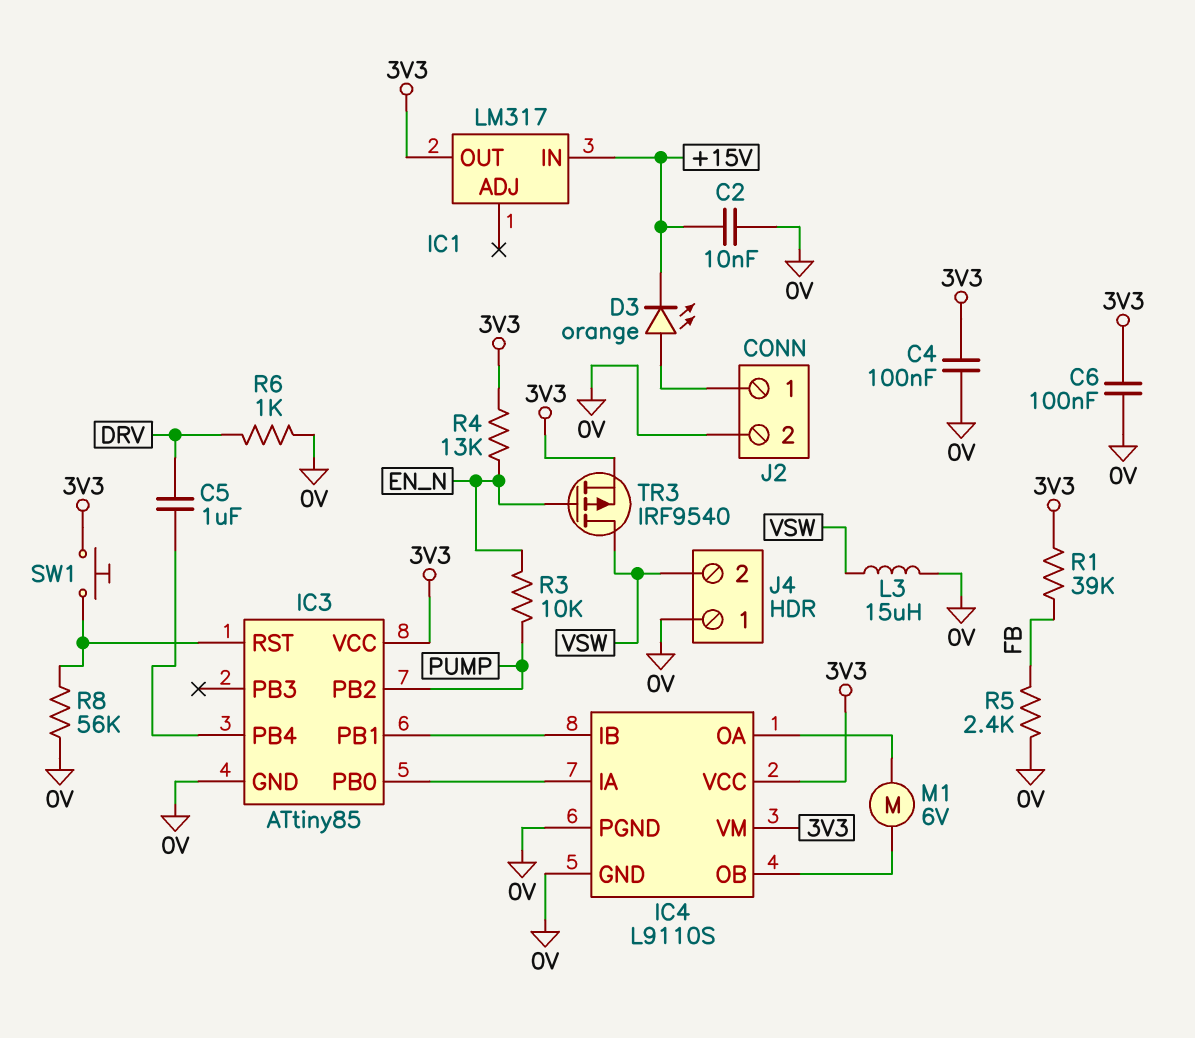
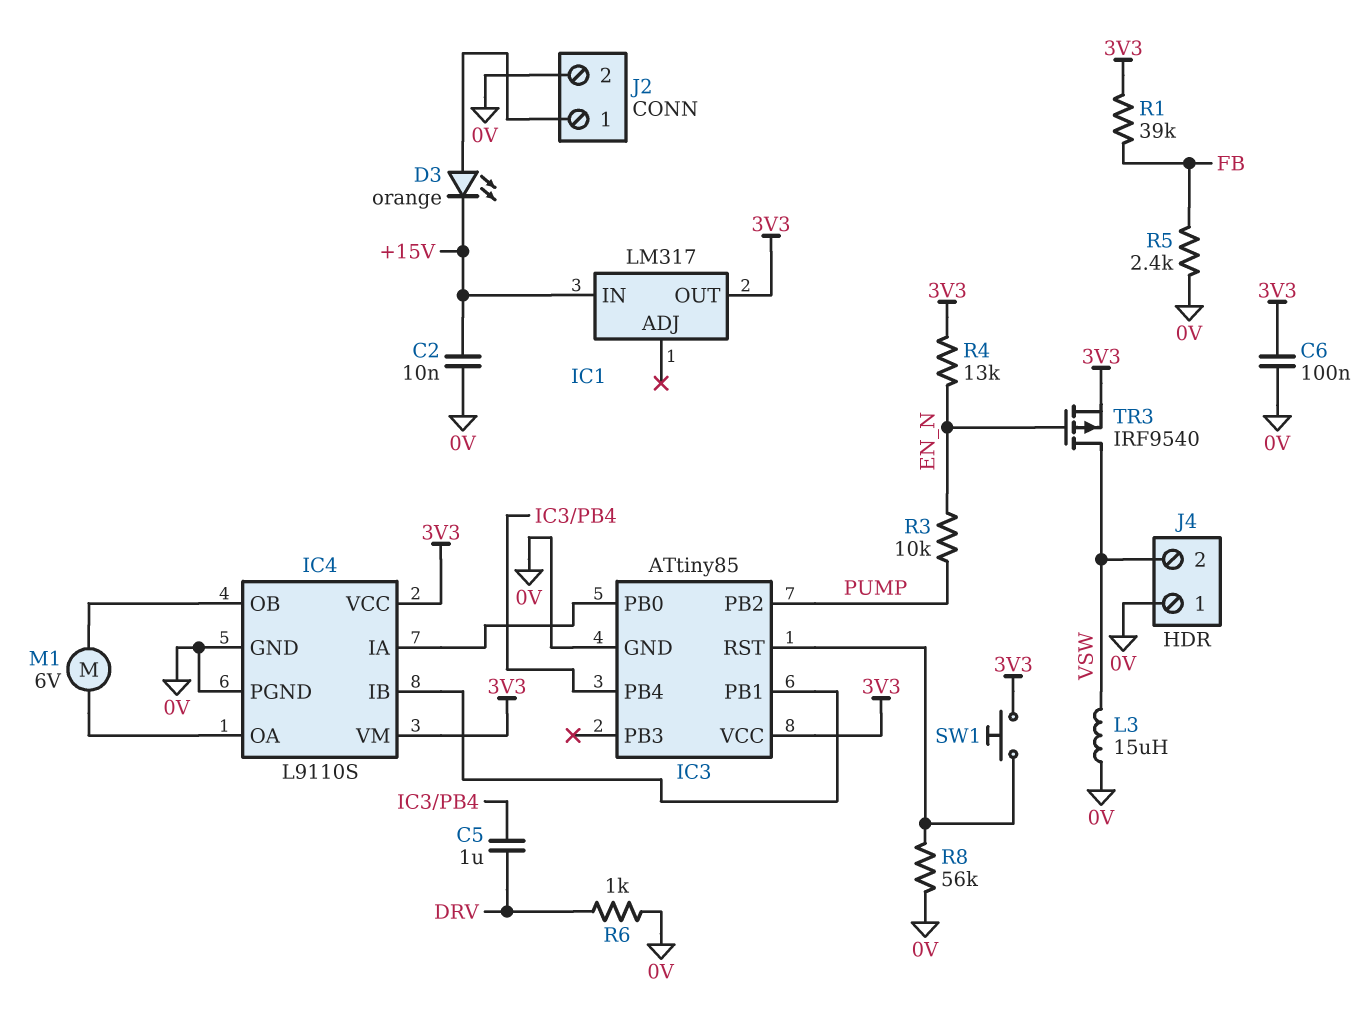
C4: 100nF (0V, 3V3) -> none

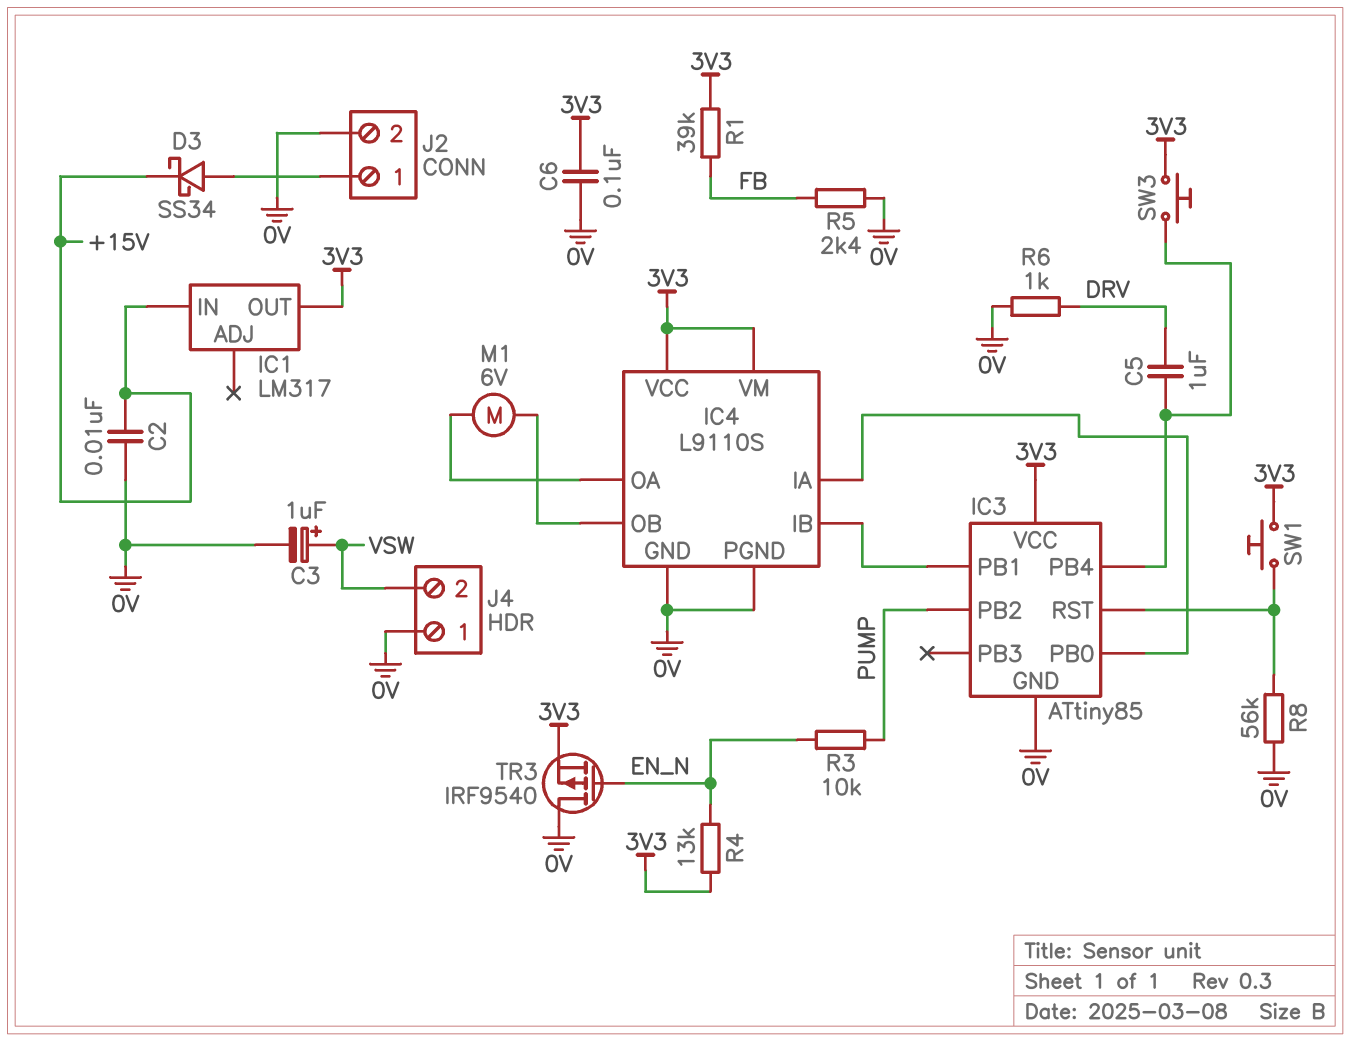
C3: none -> 1uF (plus VSW, minus 0V)
D3: LED orange (A J2/1, K +15V) -> schottky SS34 (A J2/1, K +15V)
L3: 15uH (0V, VSW) -> none
SW3: none -> button (3V3, IC3/PB4)
TR3: PMOS IRF9540 (G EN_N, D VSW, S 3V3) -> PMOS IRF9540 (G EN_N, D 0V, S 3V3)

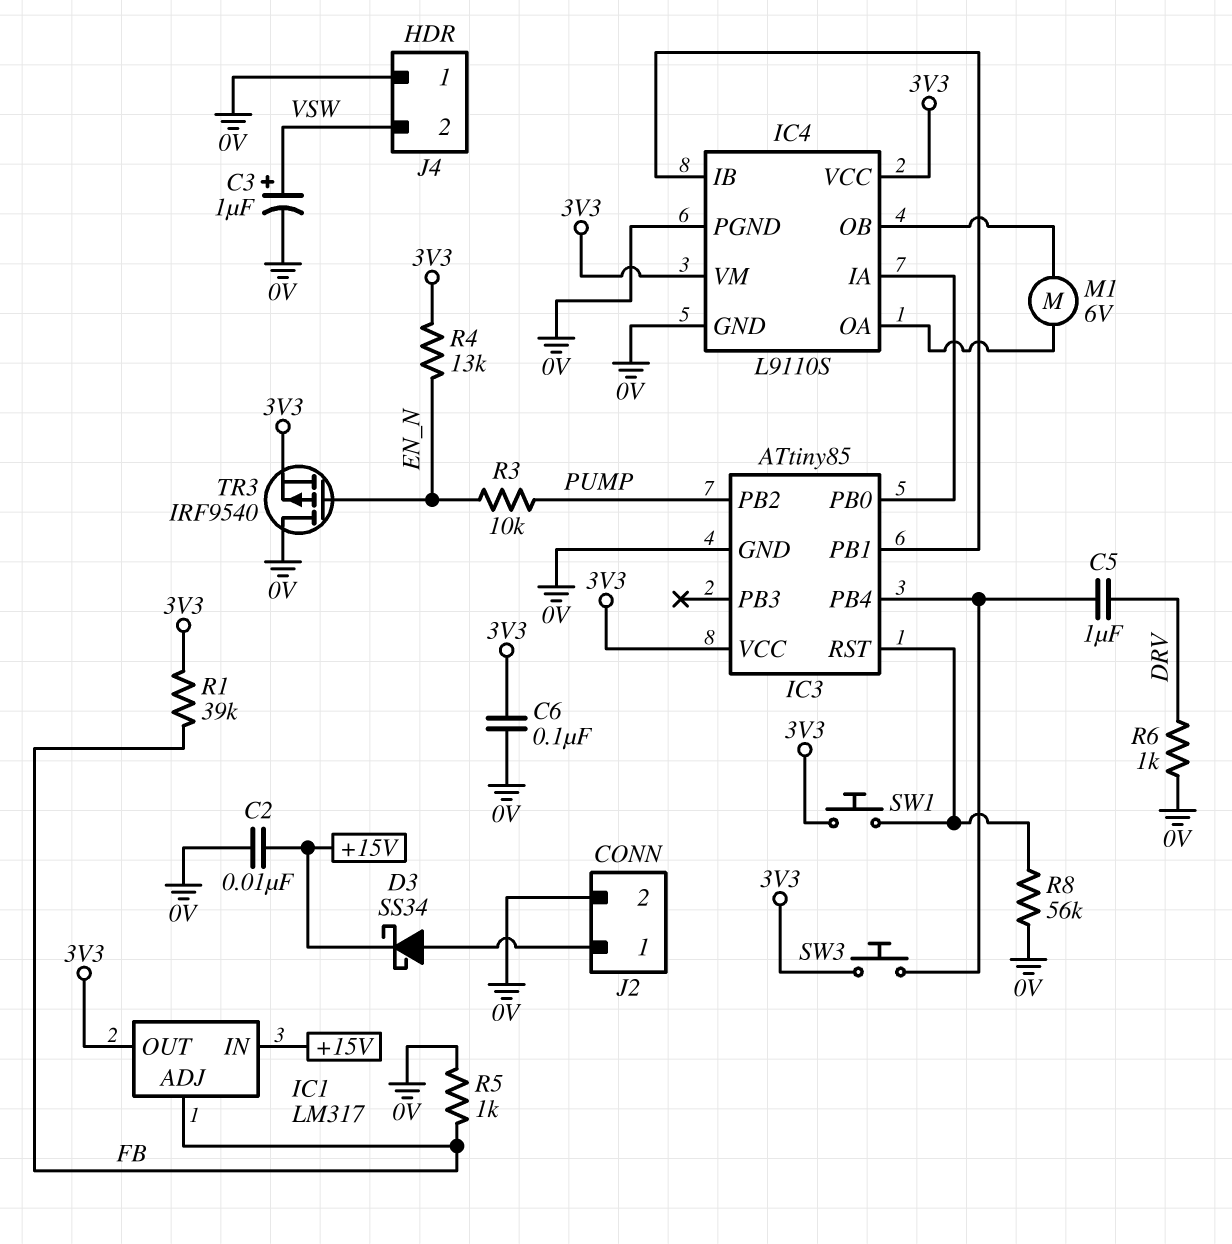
IC1 pin ADJ: none -> FB
R5: 2.4k (0V, FB) -> 1k (0V, FB)

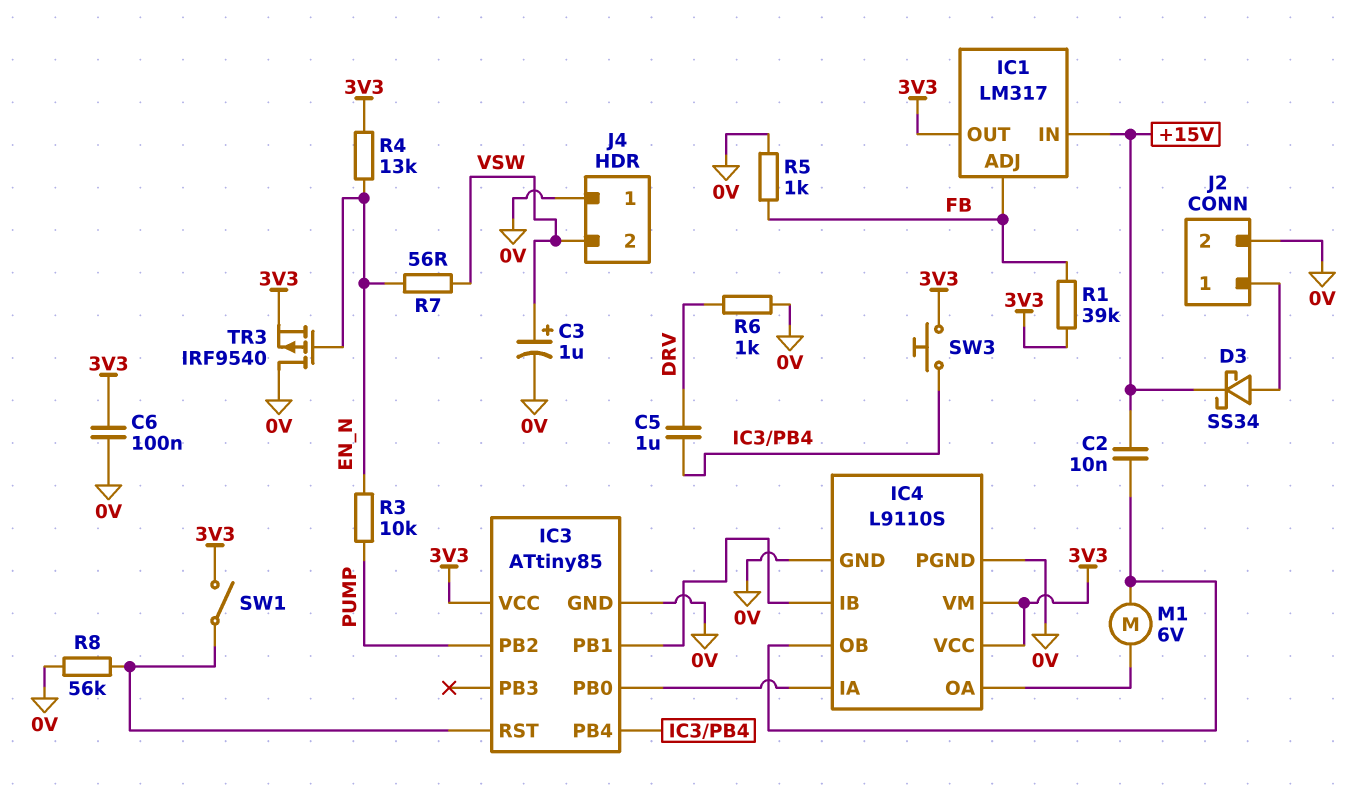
C2: 10nF (+15V, 0V) -> 10nF (+15V, IC4/OB)
R7: none -> 56 (EN_N, VSW)
SW1: button (3V3, IC3/RST) -> switch (3V3, IC3/RST)

